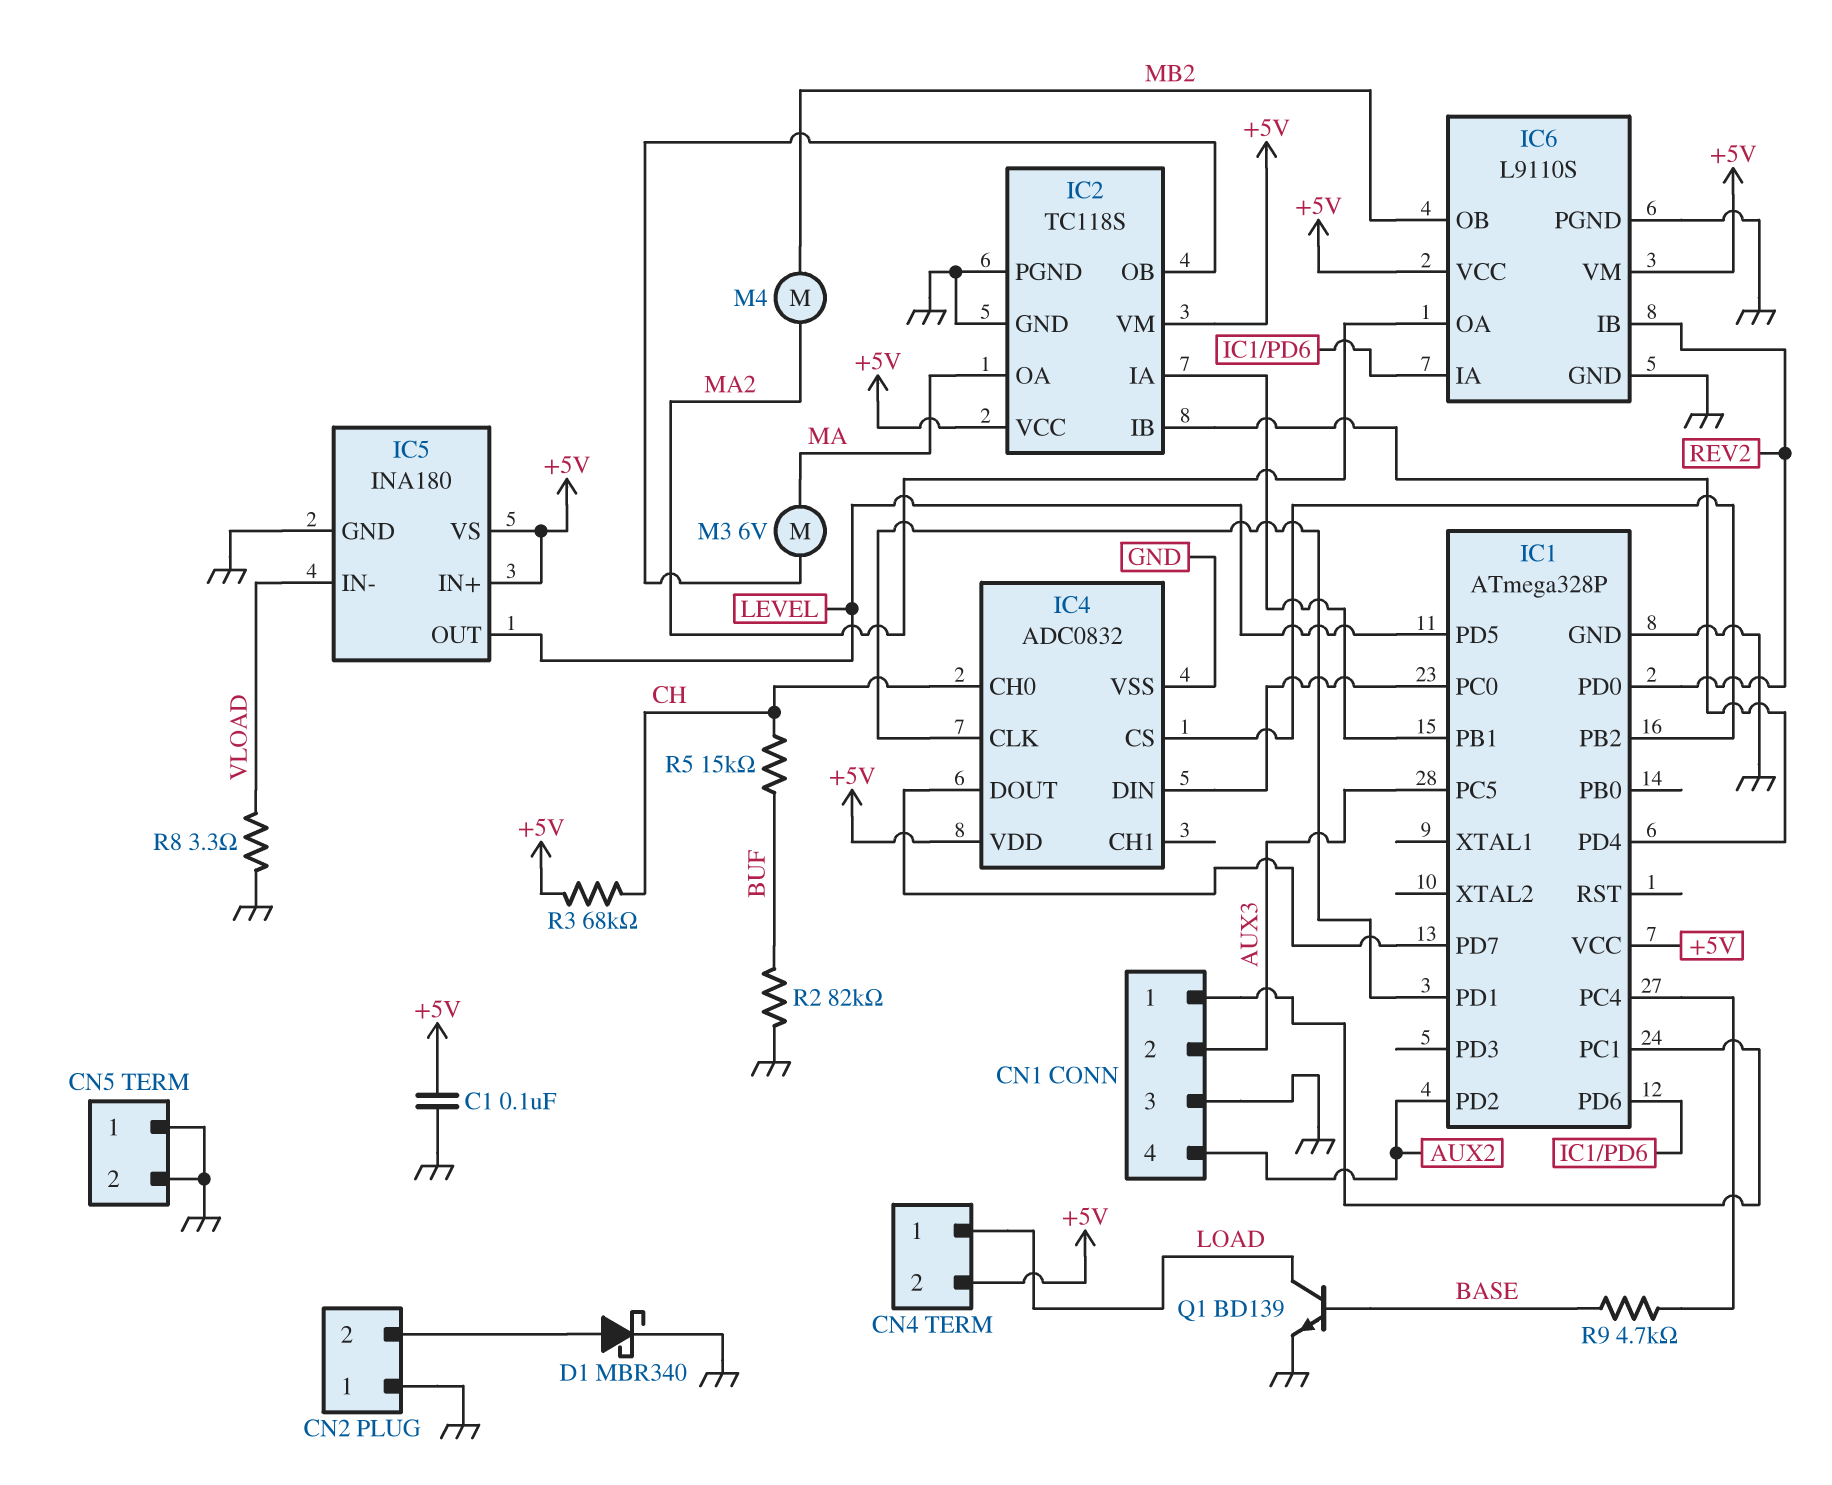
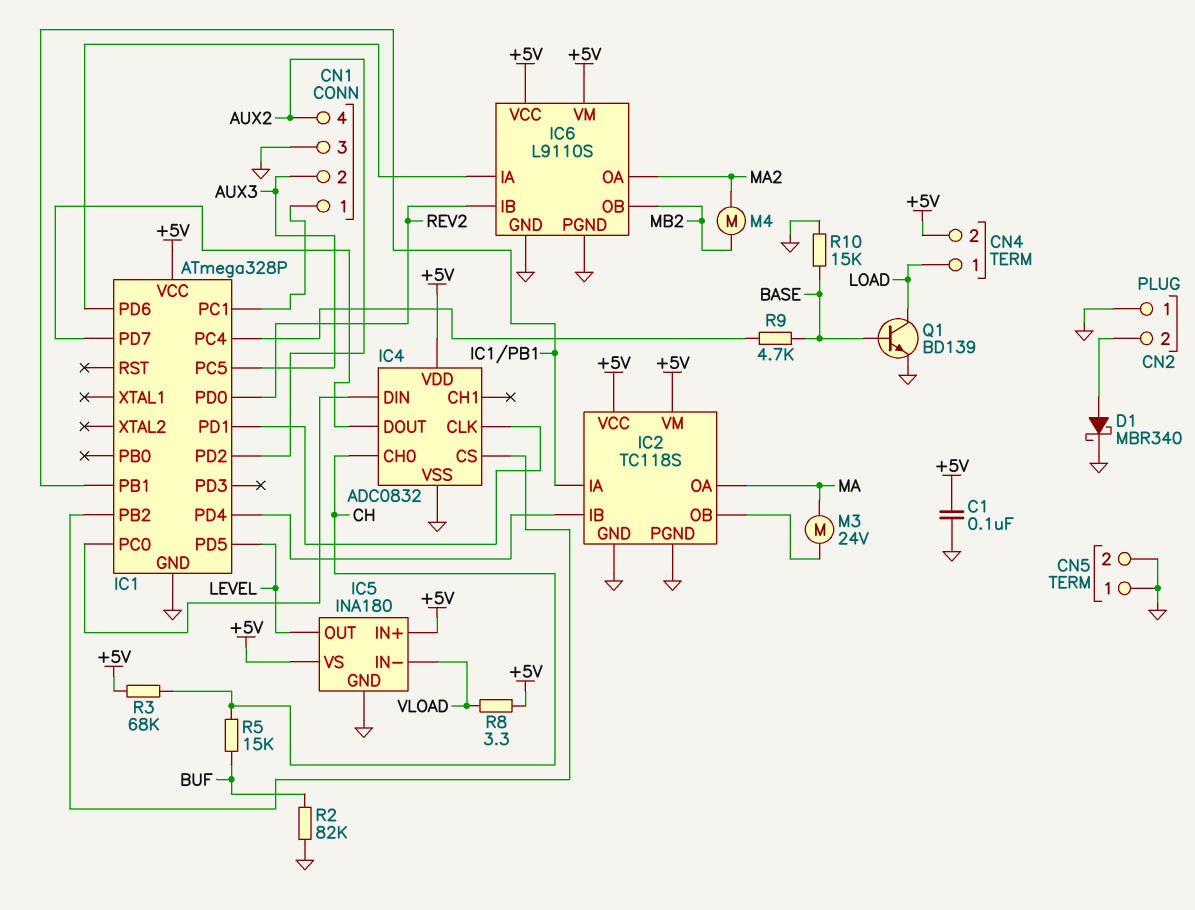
M3: motor 6V (IC2/OB, MA) -> motor 24V (IC2/OB, MA)
R8: 3.3 (GND, VLOAD) -> 3.3 (+5V, VLOAD)
R10: none -> 15k (BASE, GND)

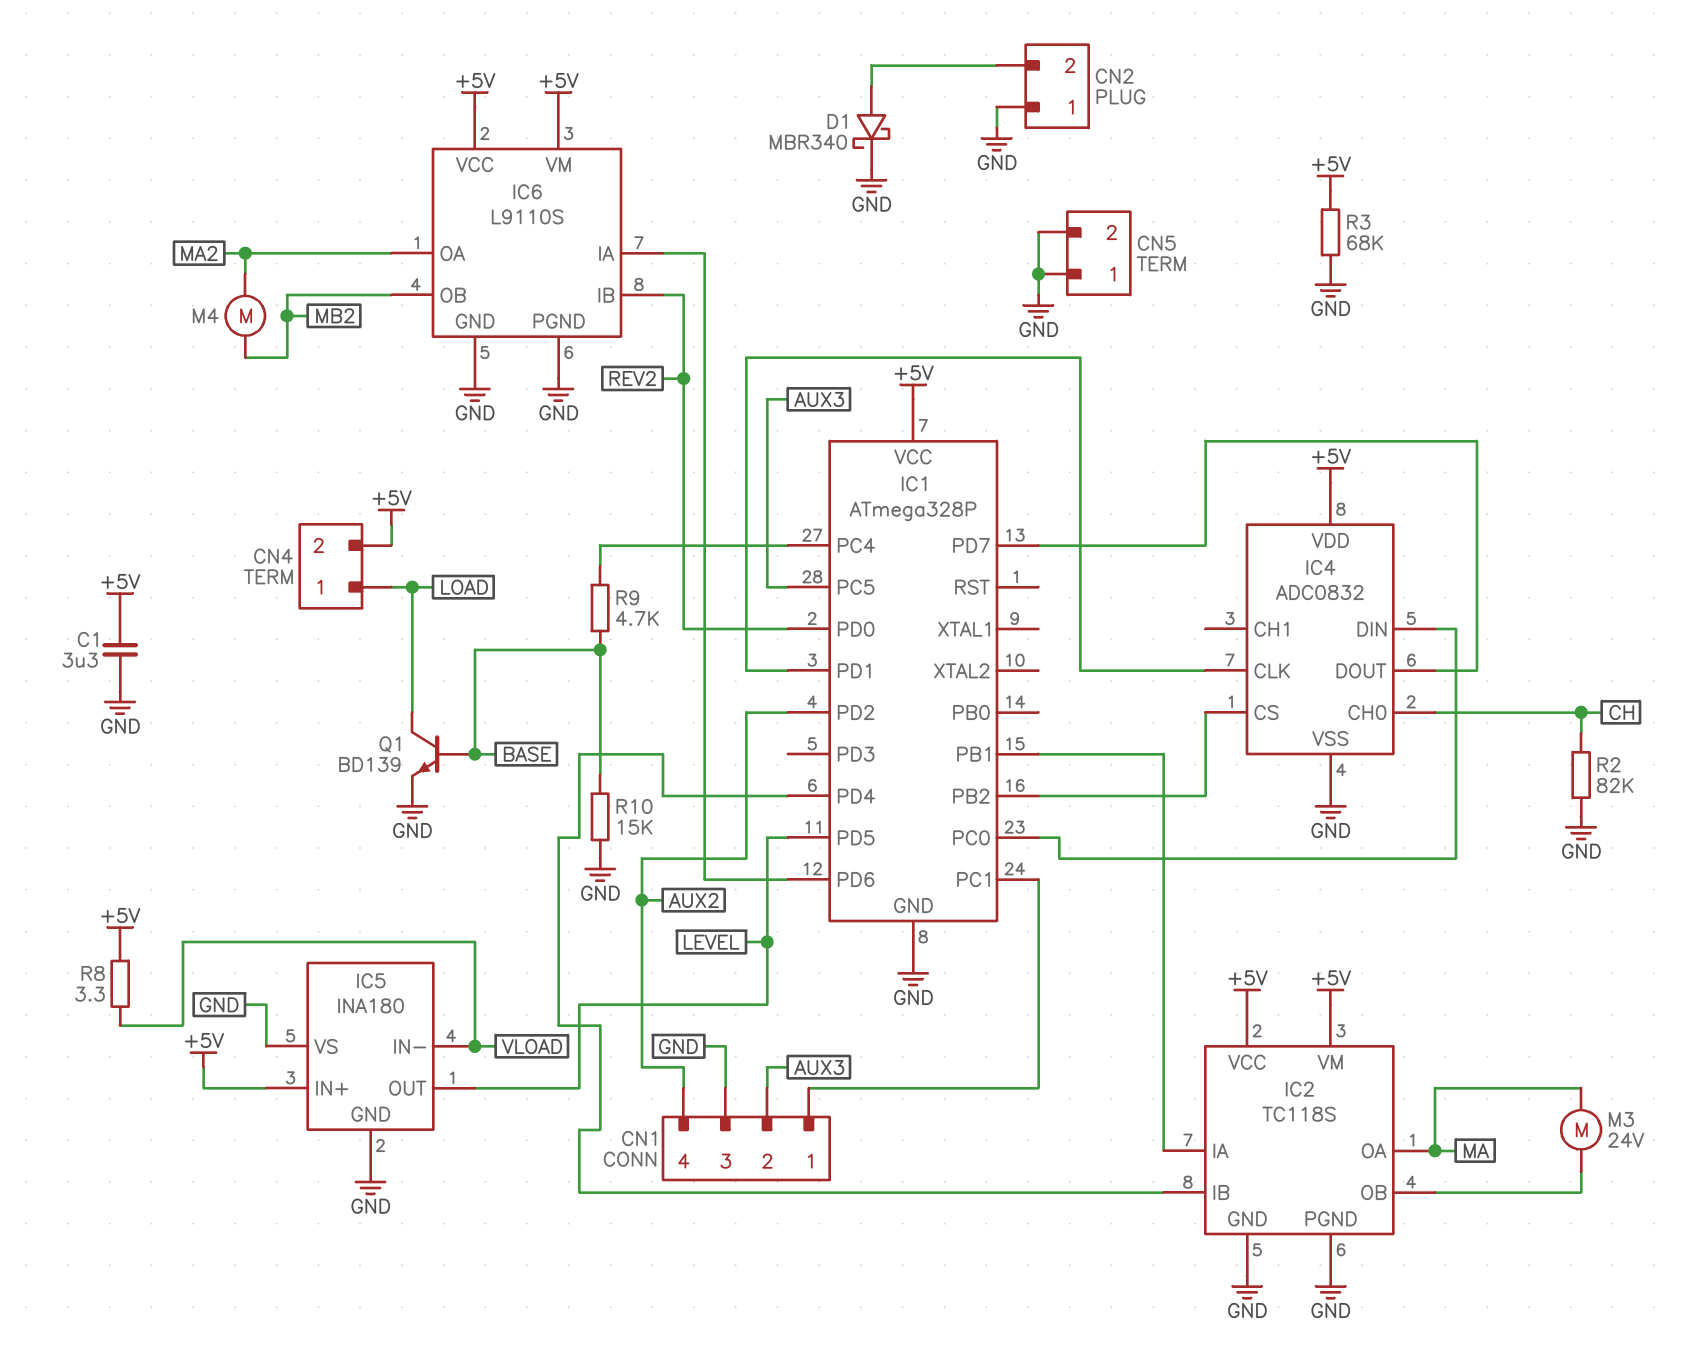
C1: 100nF (+5V, GND) -> 3.3uF (+5V, GND)
IC5 pin VS: +5V -> GND
R2: 82k (BUF, GND) -> 82k (CH, GND)
R3: 68k (+5V, CH) -> 68k (+5V, GND)
R5: 15k (BUF, CH) -> none

